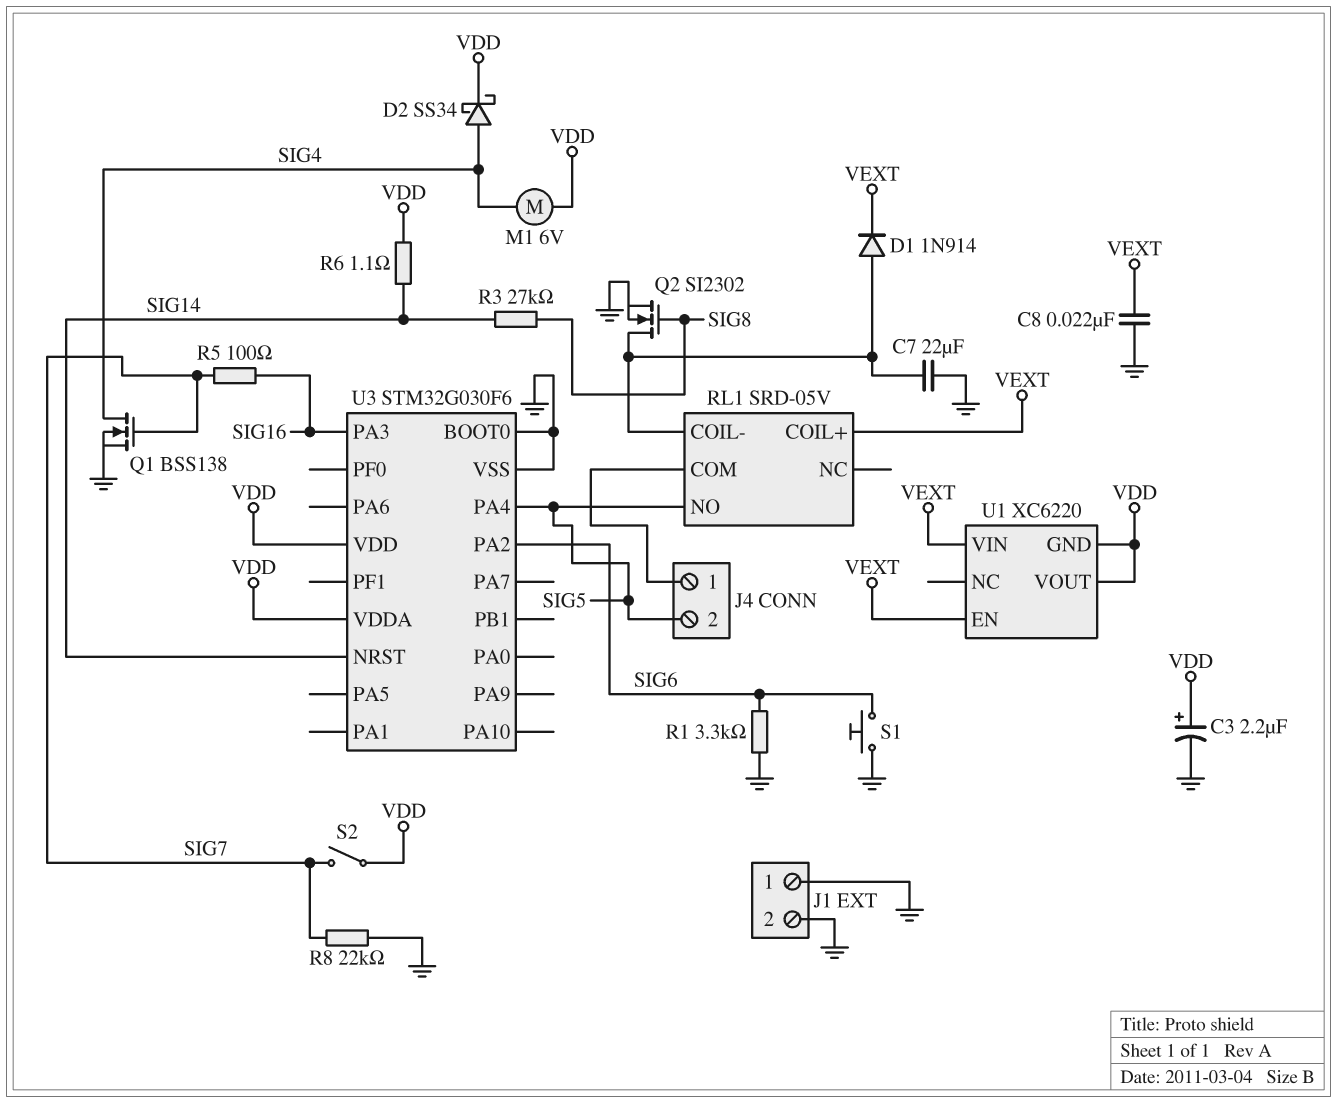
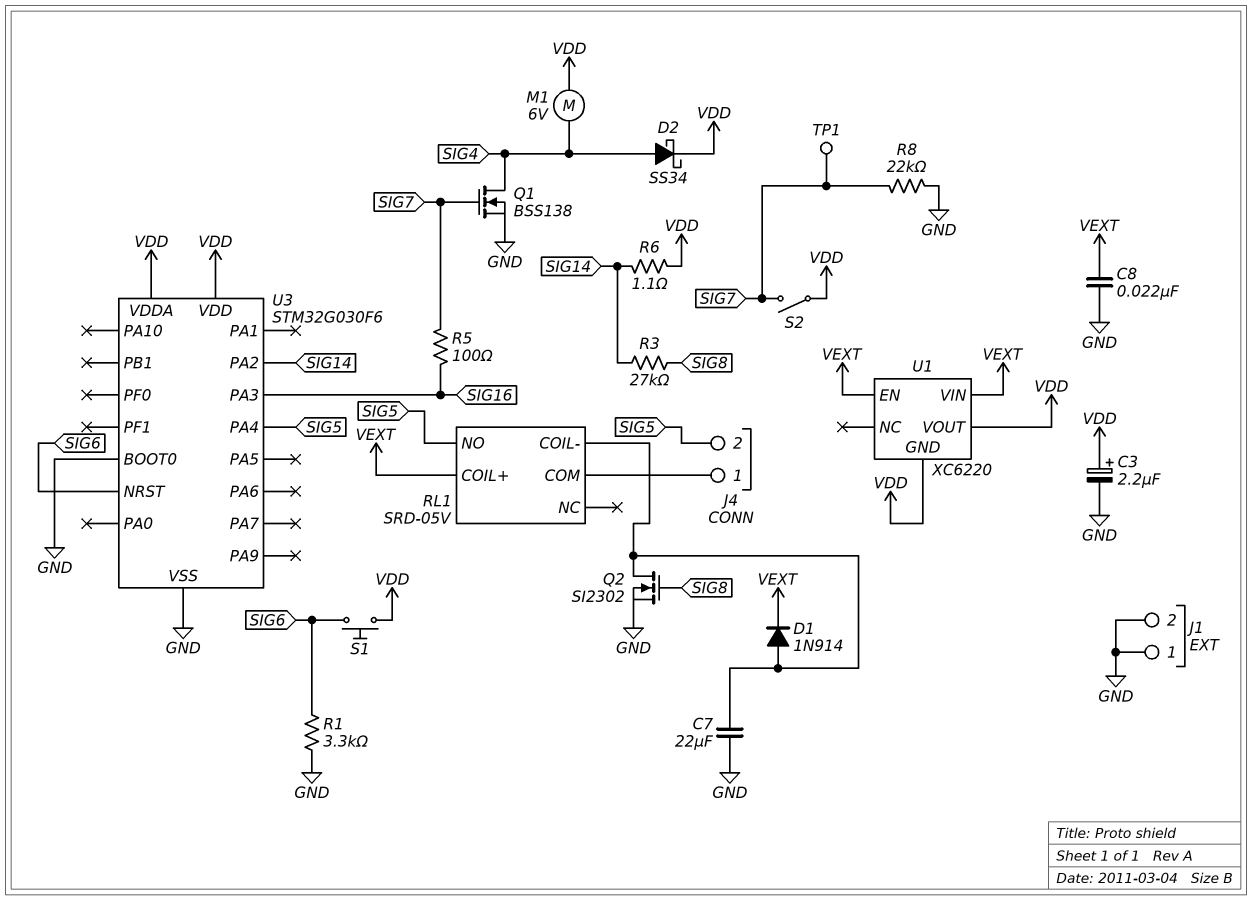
S1: button (GND, SIG6) -> button (SIG6, VDD)
TP1: none -> test point (SIG7)
U3 pin NRST: SIG14 -> SIG6
U3 pin PA2: SIG6 -> SIG14

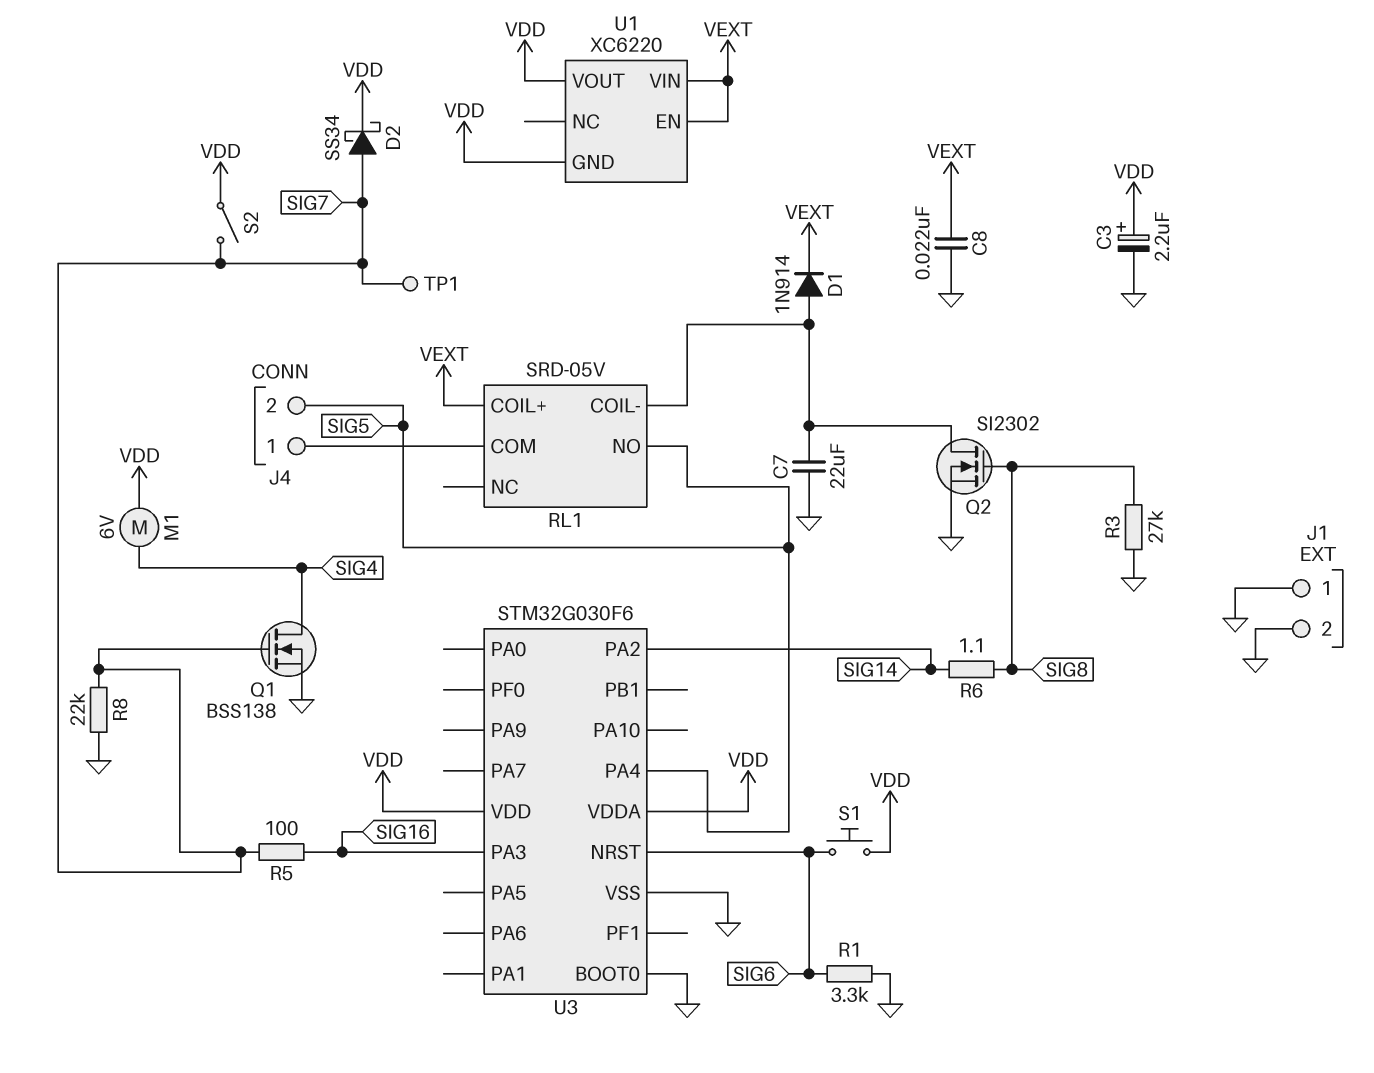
D2: schottky SS34 (A SIG4, K VDD) -> schottky SS34 (A SIG7, K VDD)
R3: 27k (SIG8, SIG14) -> 27k (GND, SIG8)
R6: 1.1 (SIG14, VDD) -> 1.1 (SIG8, SIG14)

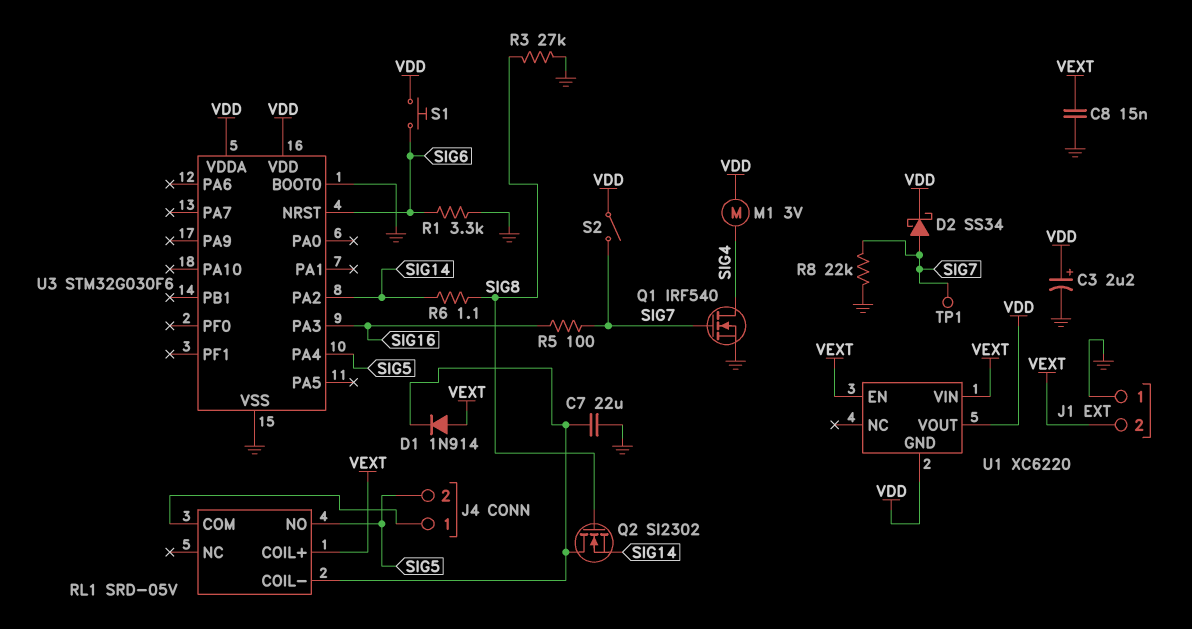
C8: 22nF (GND, VEXT) -> 15nF (GND, VEXT)
D1: diode 1N914 (A RL1/COIL-, K VEXT) -> diode 1N914 (A VEXT, K RL1/COIL-)
J1 pin 2: GND -> VEXT
M1: motor 6V (SIG4, VDD) -> motor 3V (SIG4, VDD)
Q1: NMOS BSS138 (G SIG7, D SIG4, S GND) -> NMOS IRF540 (G SIG7, D SIG4, S GND)
Q2: NMOS SI2302 (G SIG8, D RL1/COIL-, S GND) -> NMOS SI2302 (G SIG8, D RL1/COIL-, S SIG14)

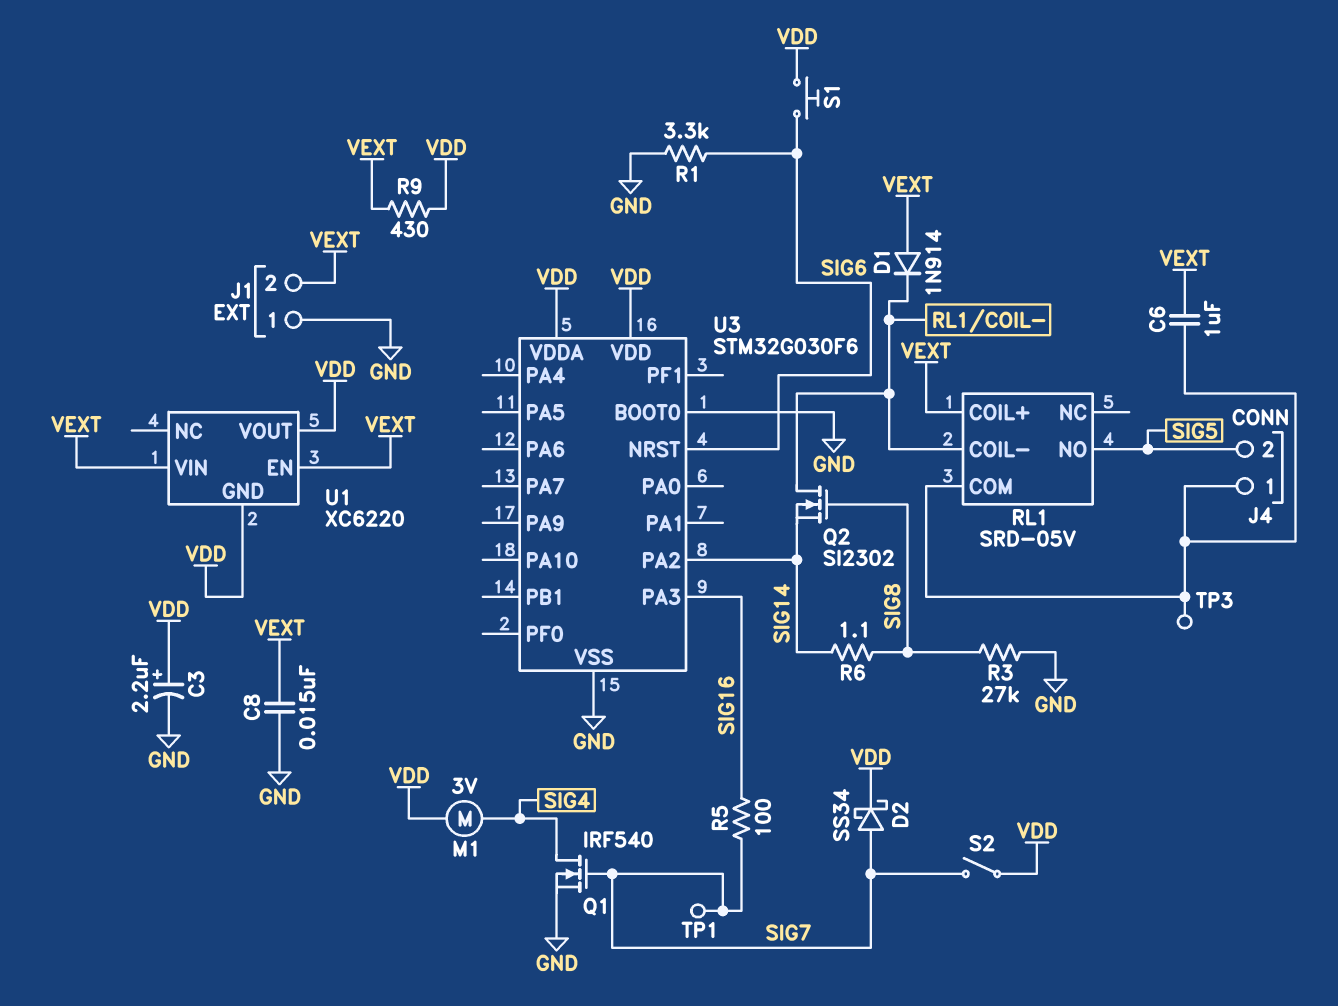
C6: none -> 1uF (J4/1, VEXT)
C7: 22uF (GND, RL1/COIL-) -> none
R8: 22k (GND, SIG7) -> none
R9: none -> 430 (VDD, VEXT)
TP3: none -> test point (J4/1)
U3 pin PA4: SIG5 -> none

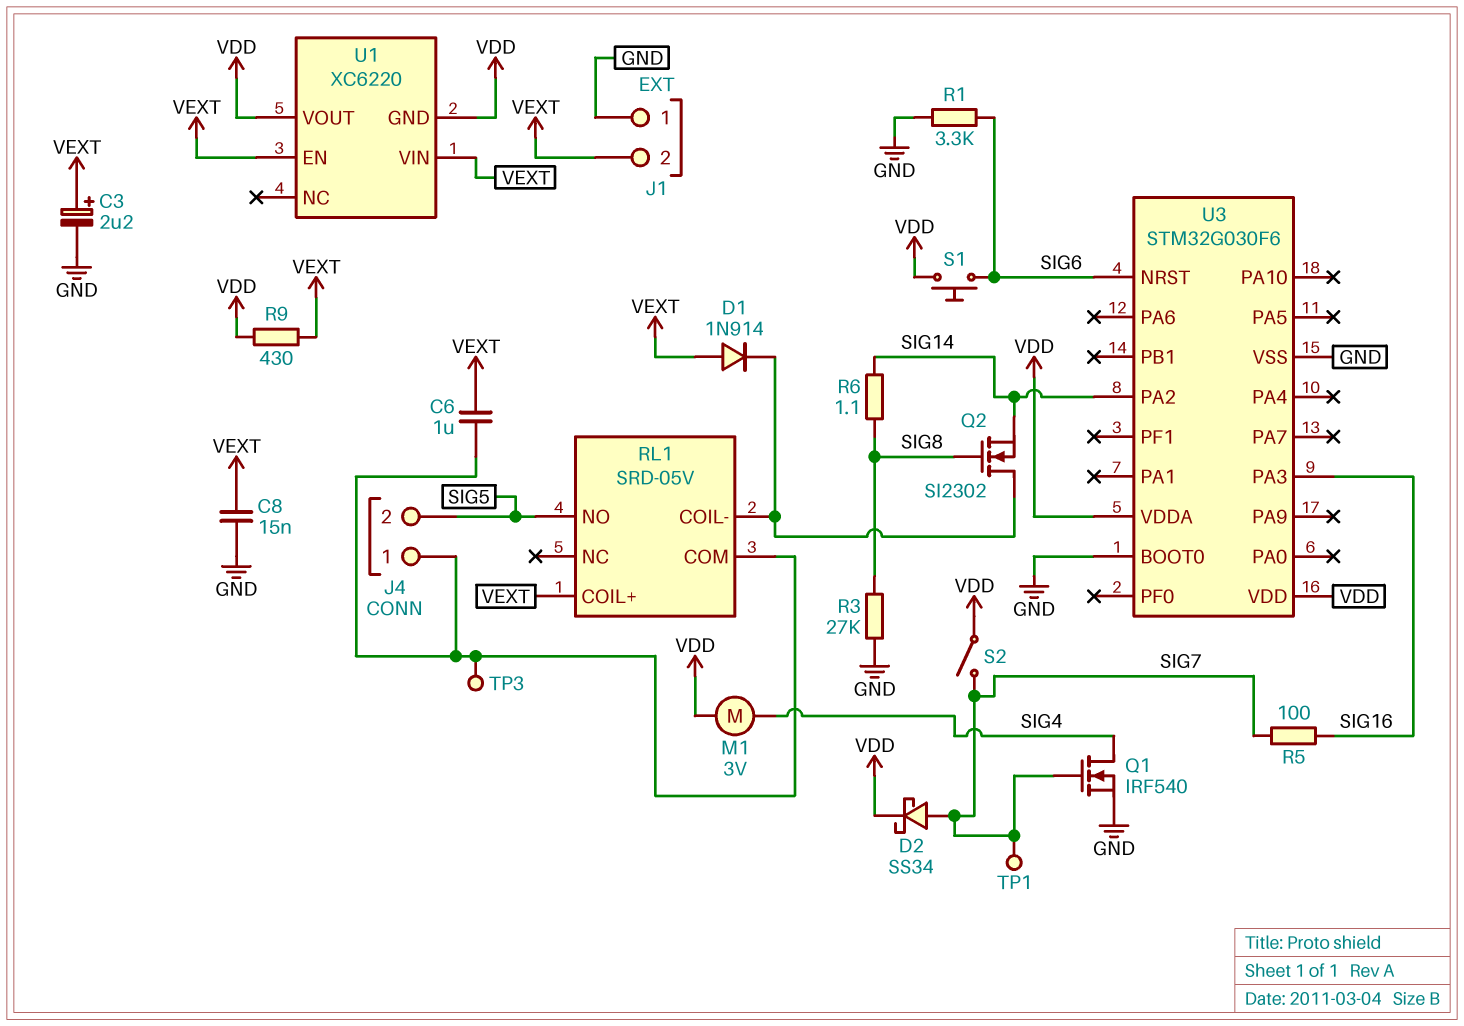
C3: 2.2uF (plus VDD, minus GND) -> 2.2uF (plus VEXT, minus GND)

